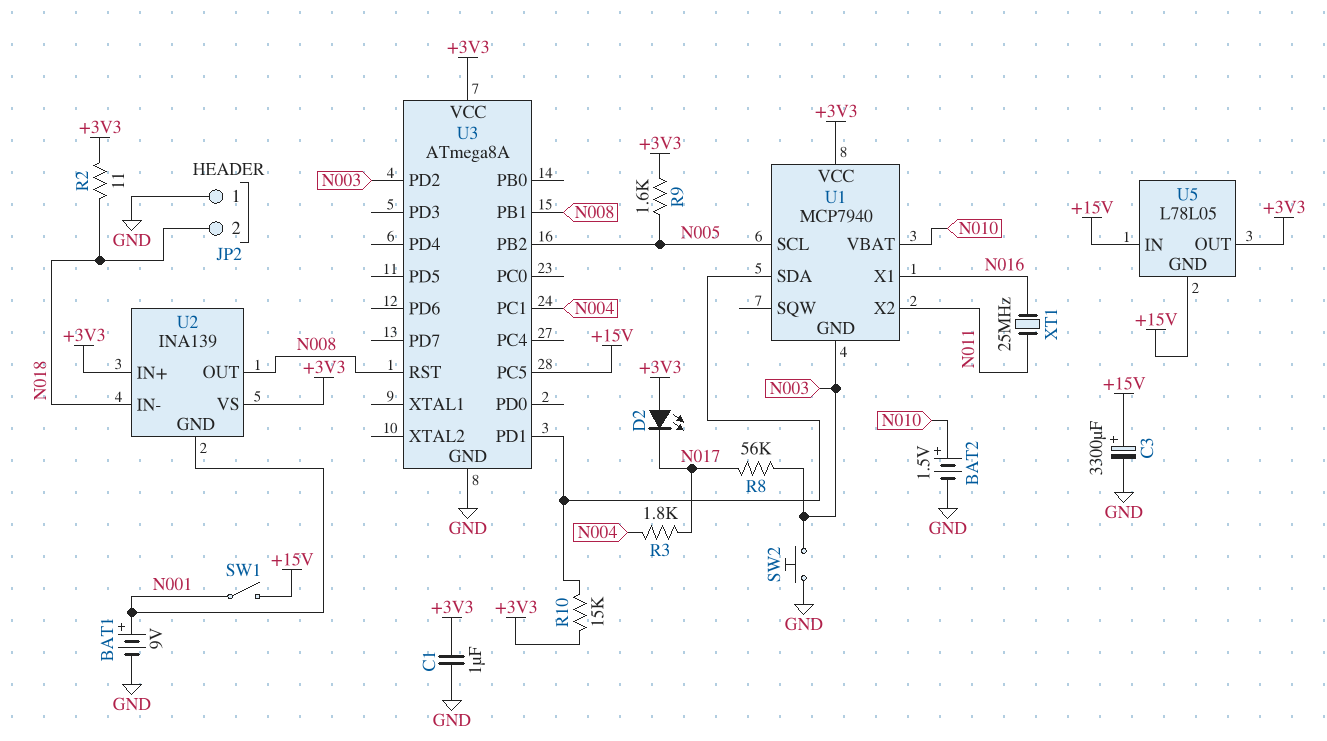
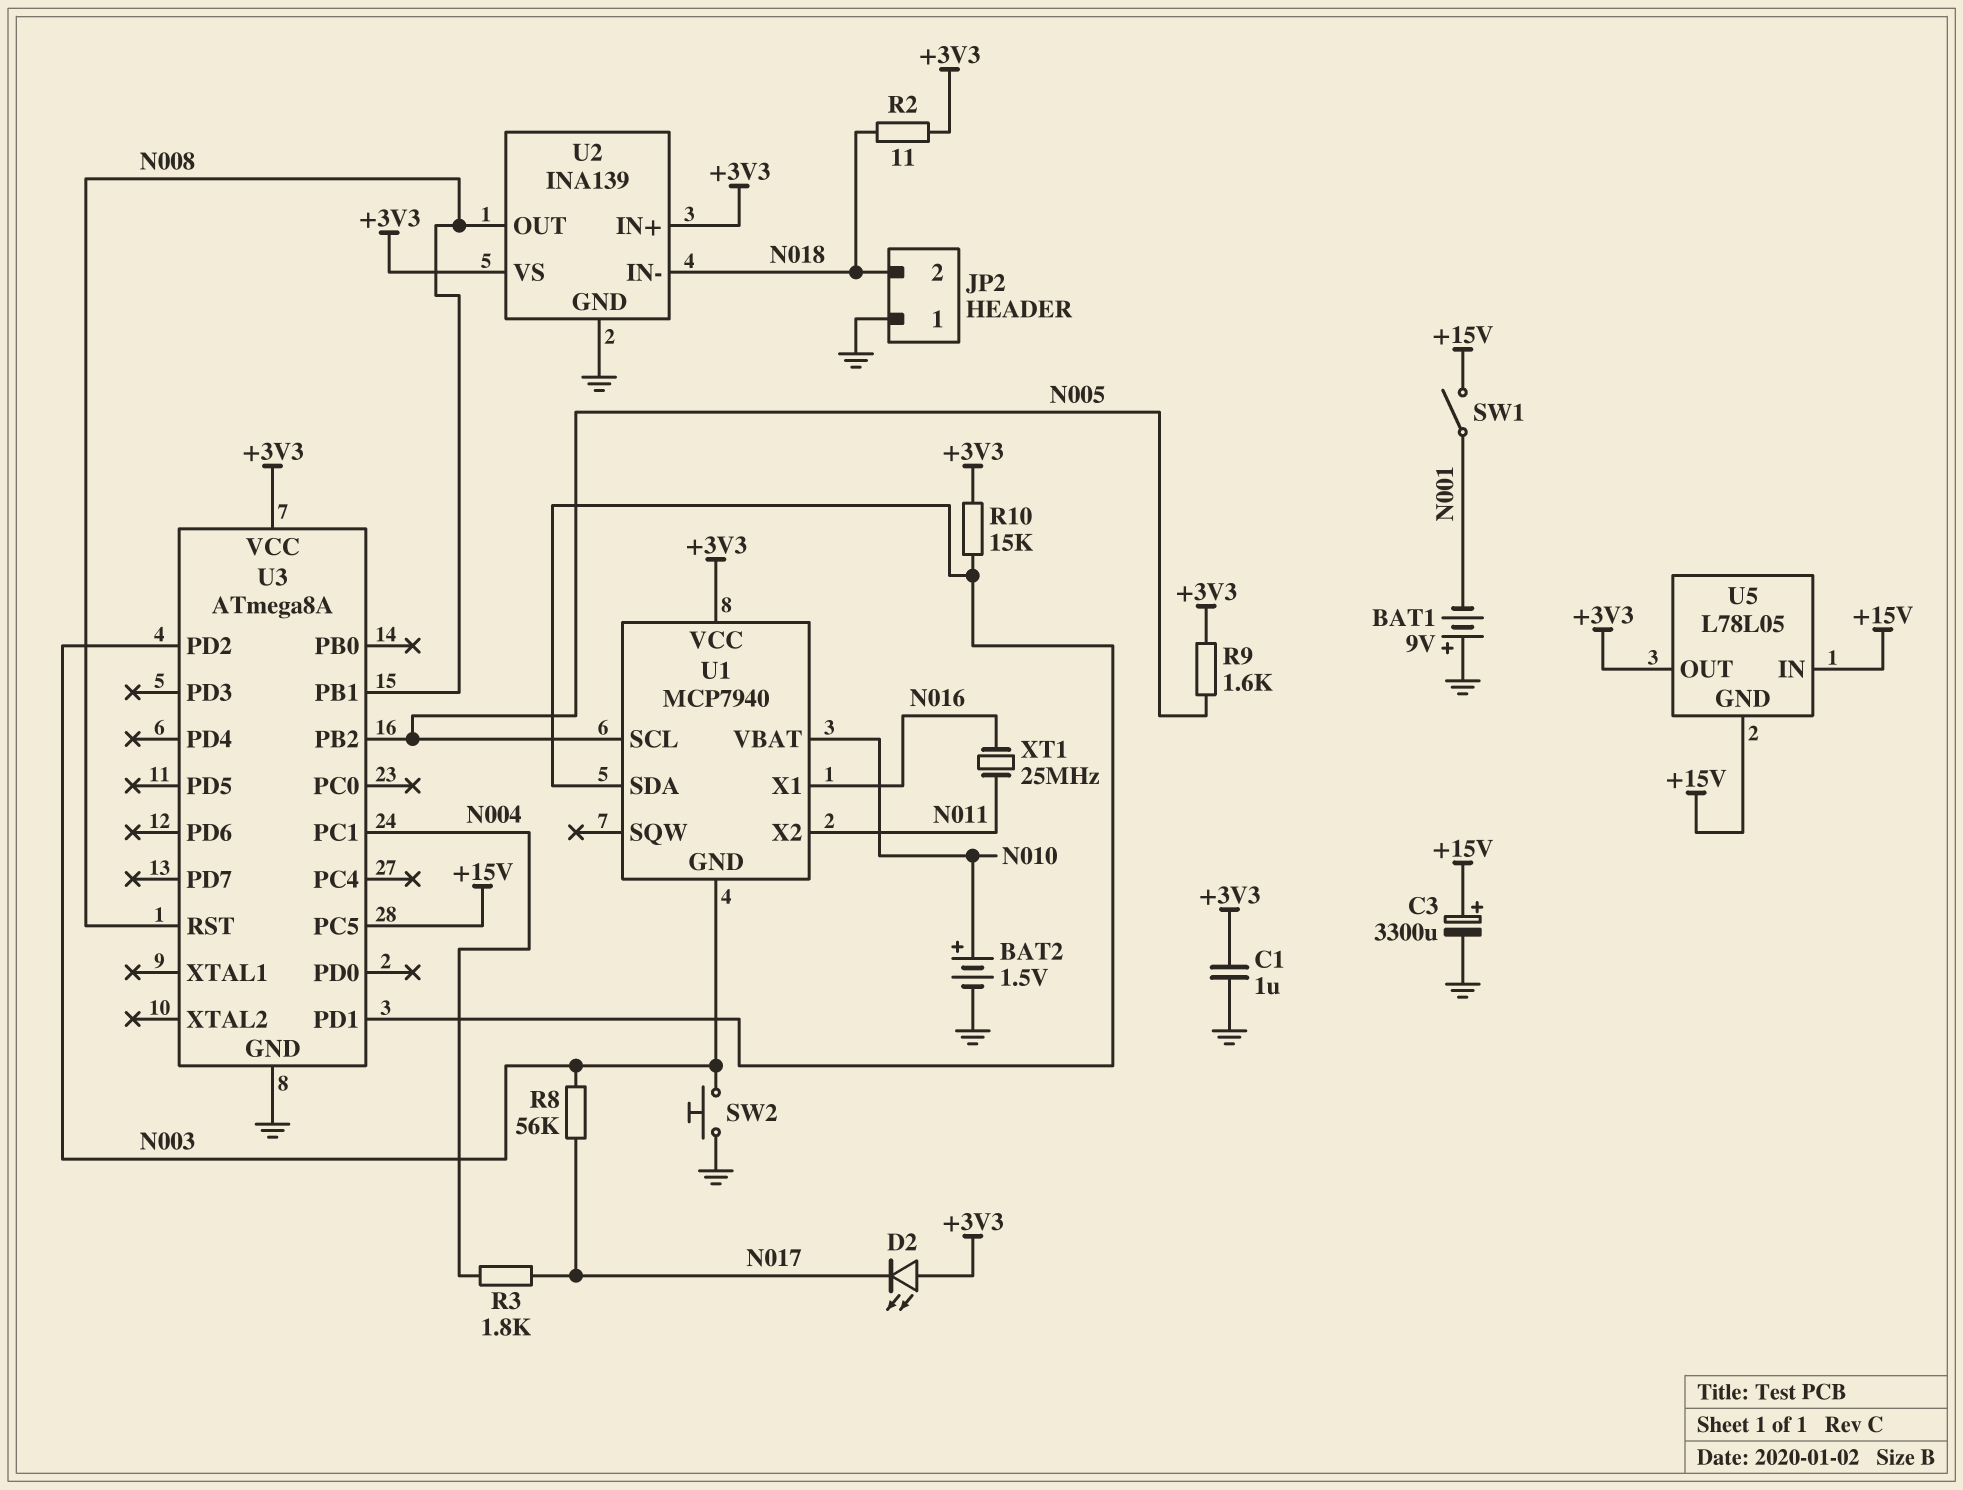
BAT1: 9V (plus N001, minus GND) -> 9V (plus GND, minus N001)
U2 pin GND: N001 -> GND

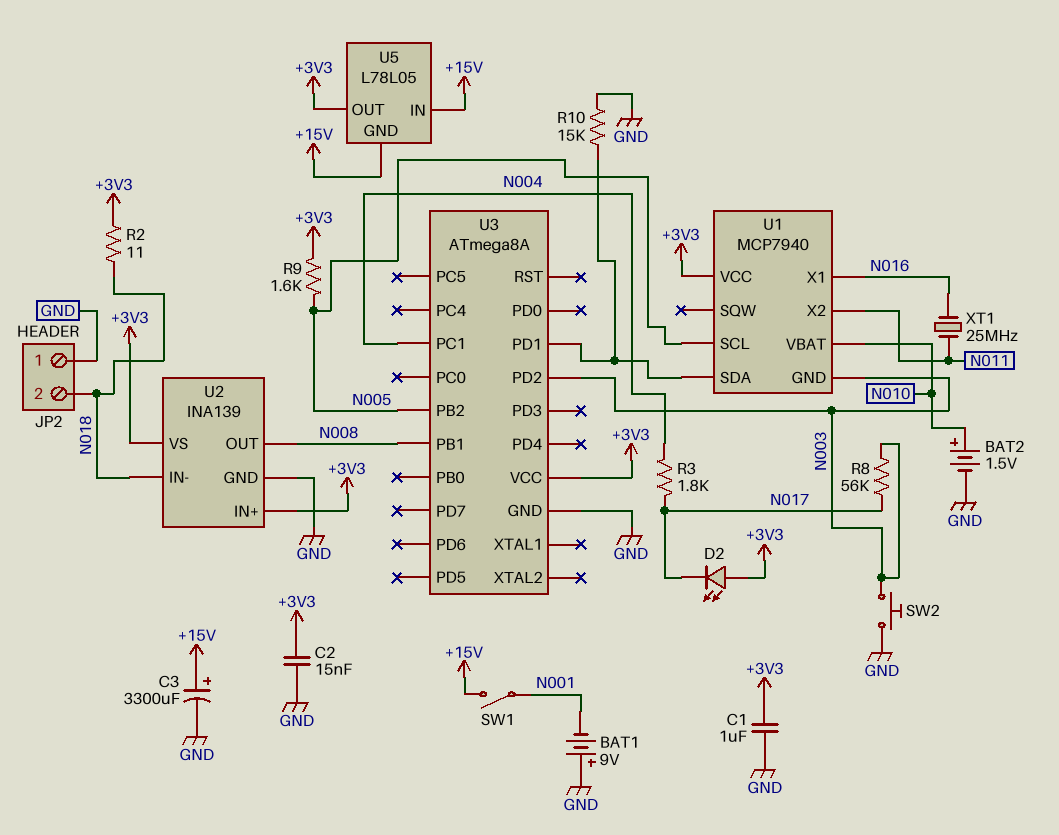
C2: none -> 15nF (+3V3, GND)
R10: 15k (+3V3, U1/SDA) -> 15k (GND, U1/SDA)
U3 pin PC5: +15V -> none
U3 pin RST: N008 -> none

